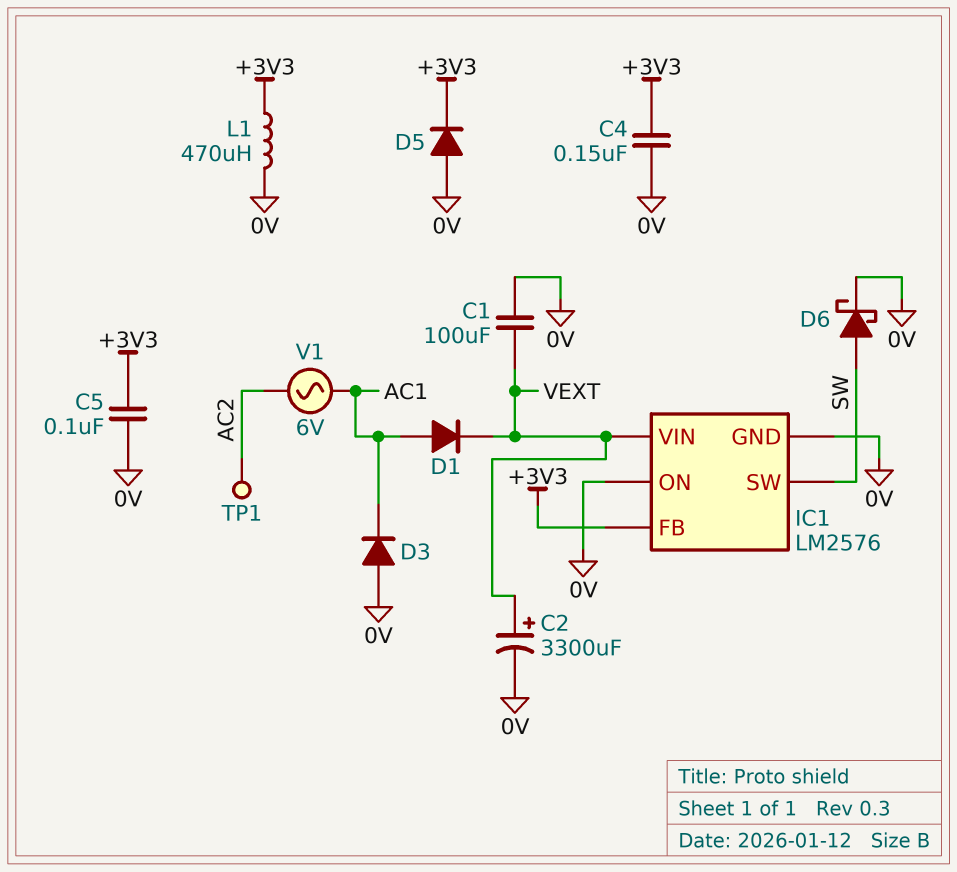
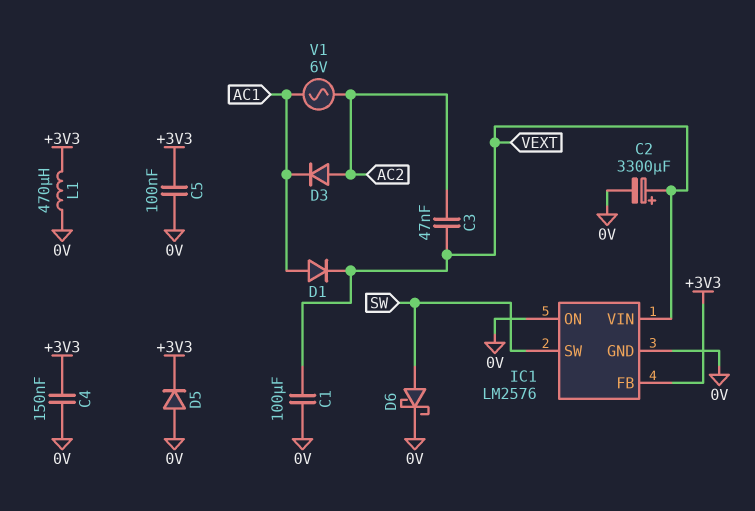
C3: none -> 47nF (AC2, VEXT)
D3: diode (A 0V, K AC1) -> diode (A AC2, K AC1)
TP1: test point (AC2) -> none

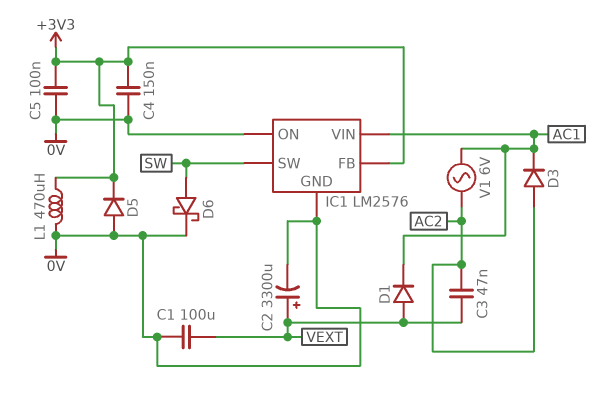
D1: diode (A AC1, K VEXT) -> diode (A VEXT, K AC1)
IC1 pin VIN: VEXT -> AC1

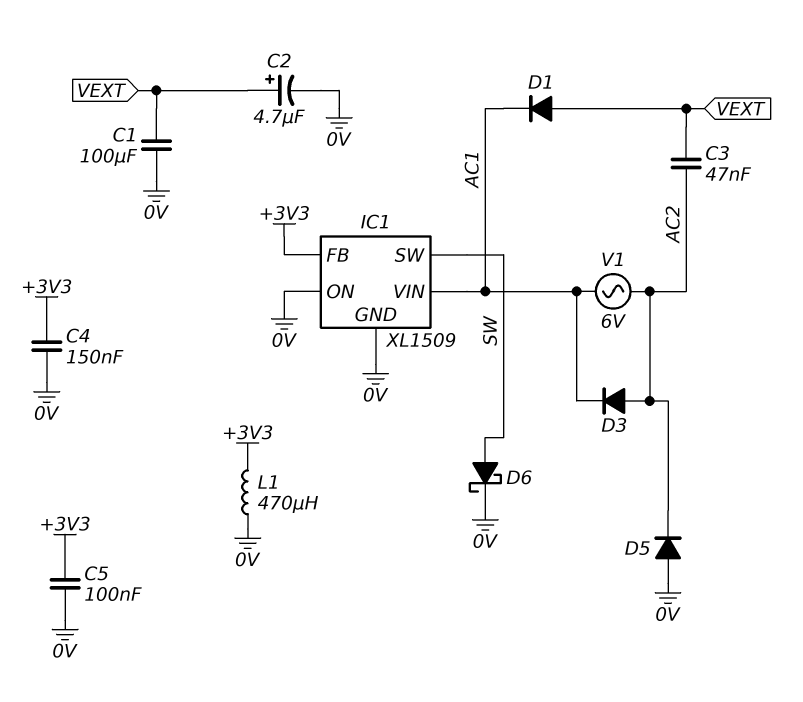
C2: 3300uF (plus VEXT, minus 0V) -> 4.7uF (plus VEXT, minus 0V)
D5: diode (A 0V, K +3V3) -> diode (A 0V, K AC2)
IC1: LM2576 -> XL1509

